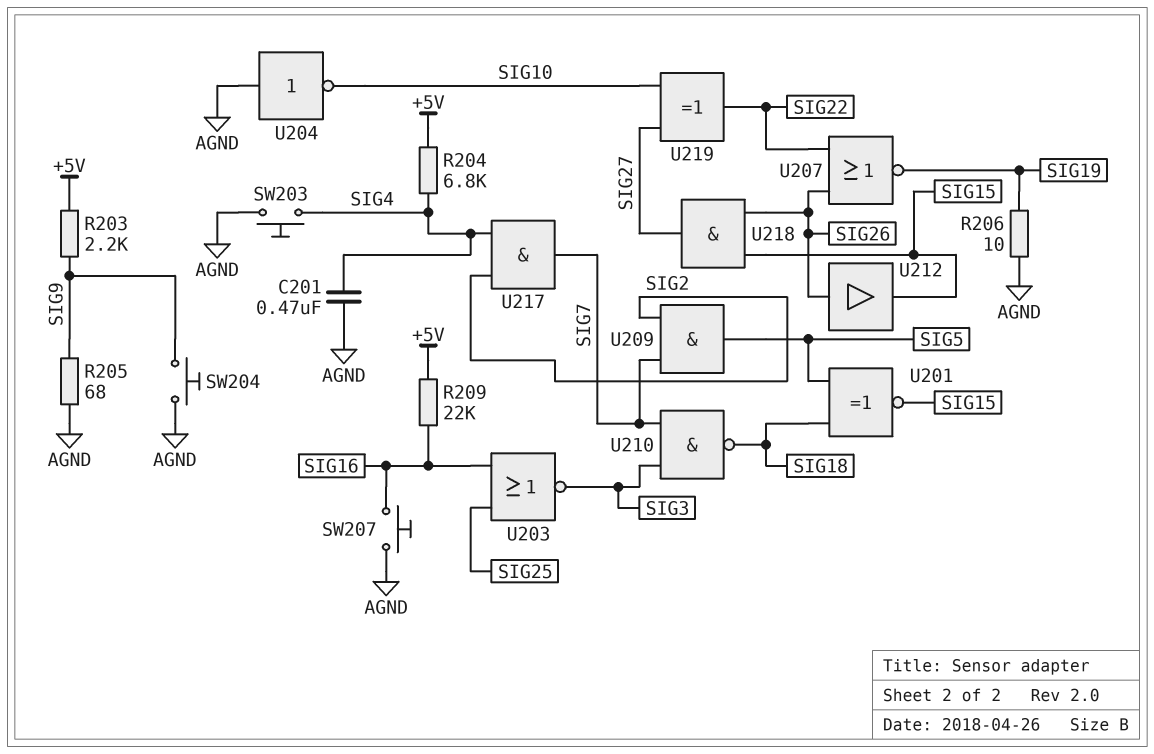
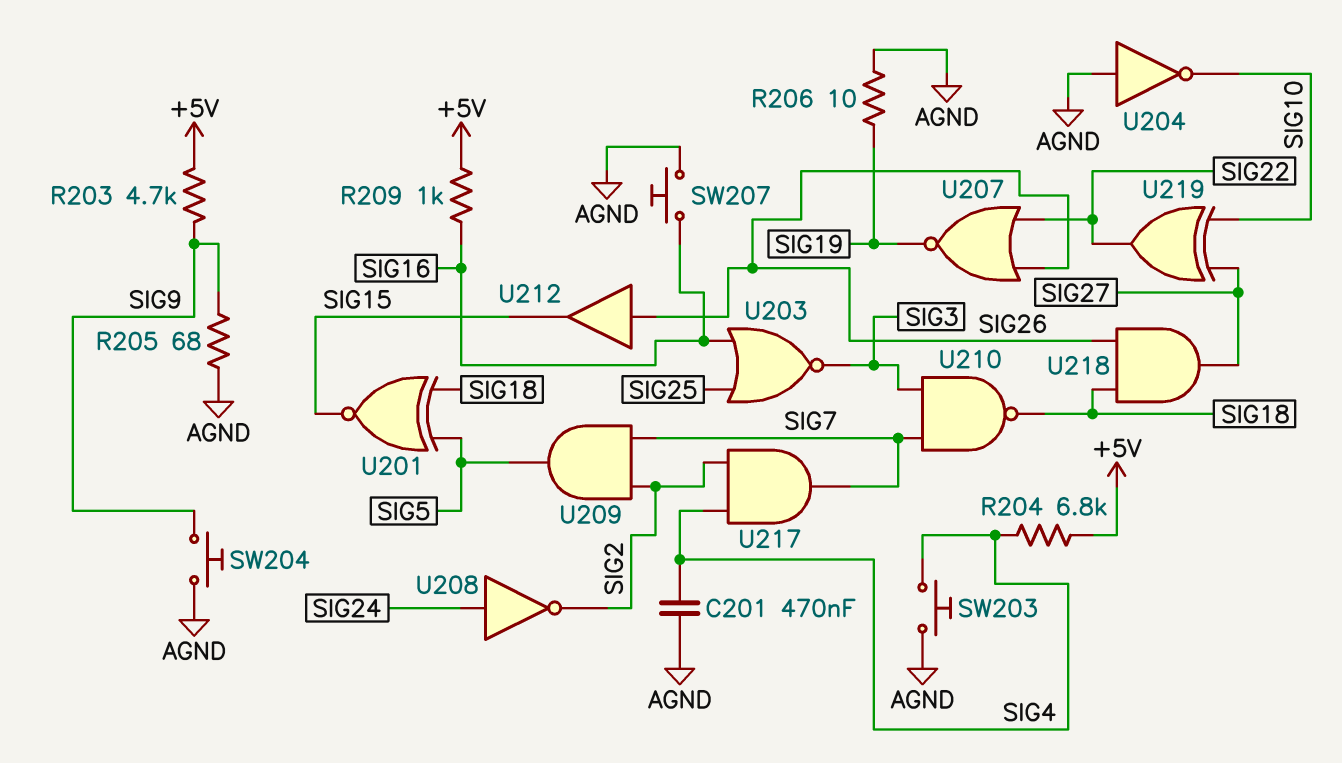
R203: 2.2k (+5V, SIG9) -> 4.7k (+5V, SIG9)
R209: 22k (+5V, SIG16) -> 1k (+5V, SIG16)
U208: none -> NOT (in SIG24, out SIG2)
U218: AND (in SIG15, in SIG26, out SIG27) -> AND (in SIG18, in SIG26, out SIG27)

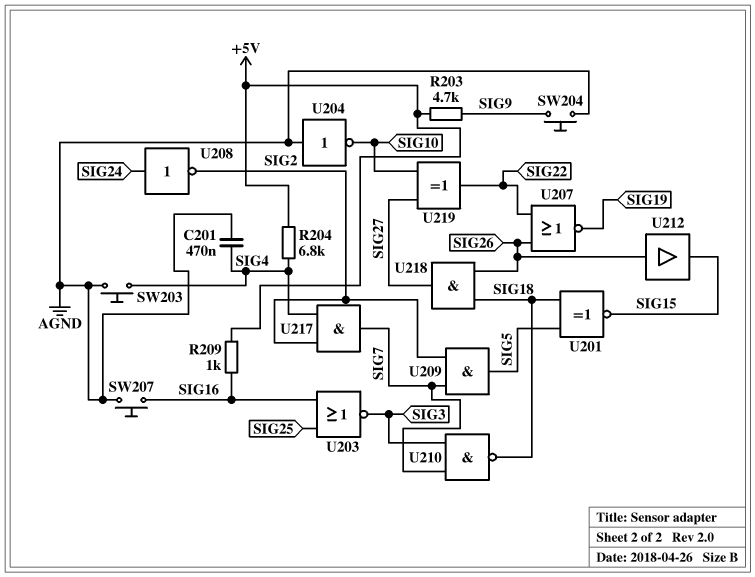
R205: 68 (AGND, SIG9) -> none
R206: 10 (AGND, SIG19) -> none

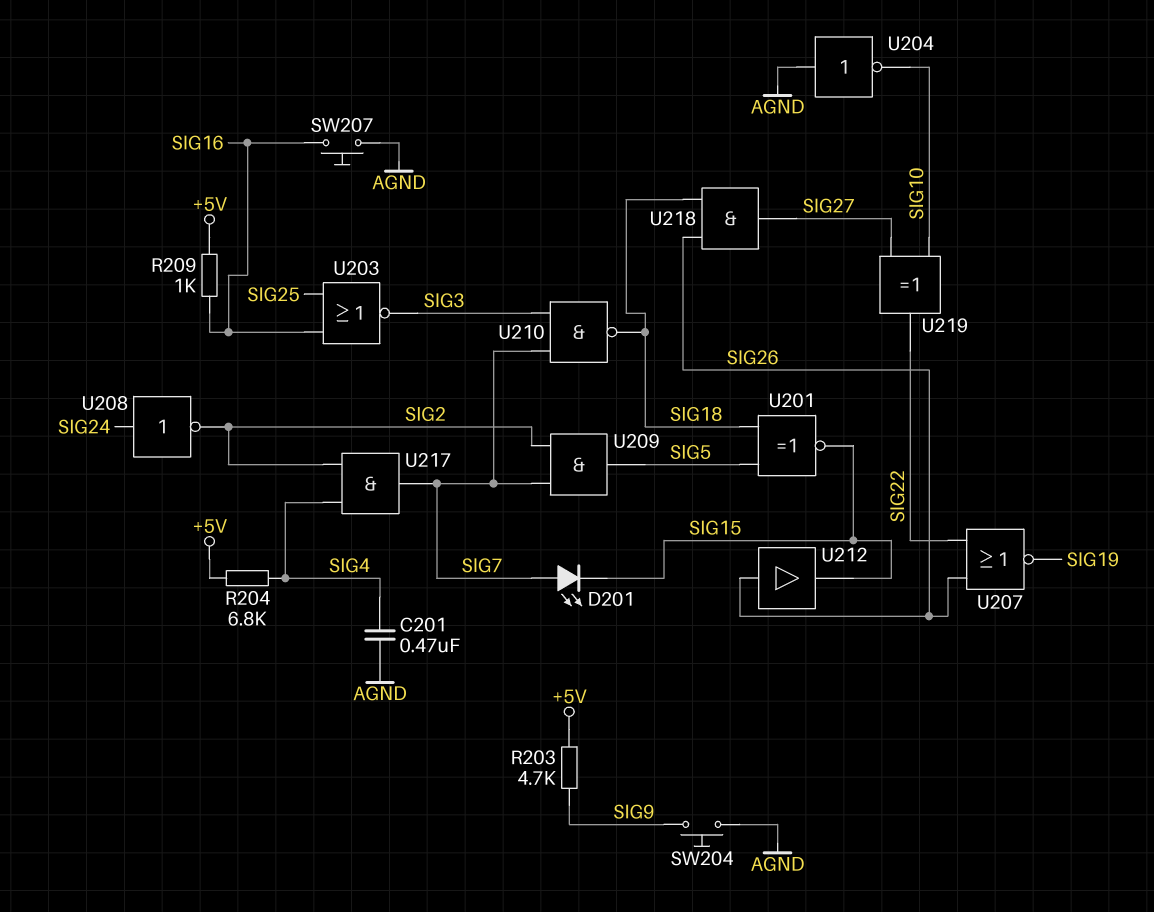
D201: none -> LED (A SIG7, K SIG15)
SW203: button (AGND, SIG4) -> none

